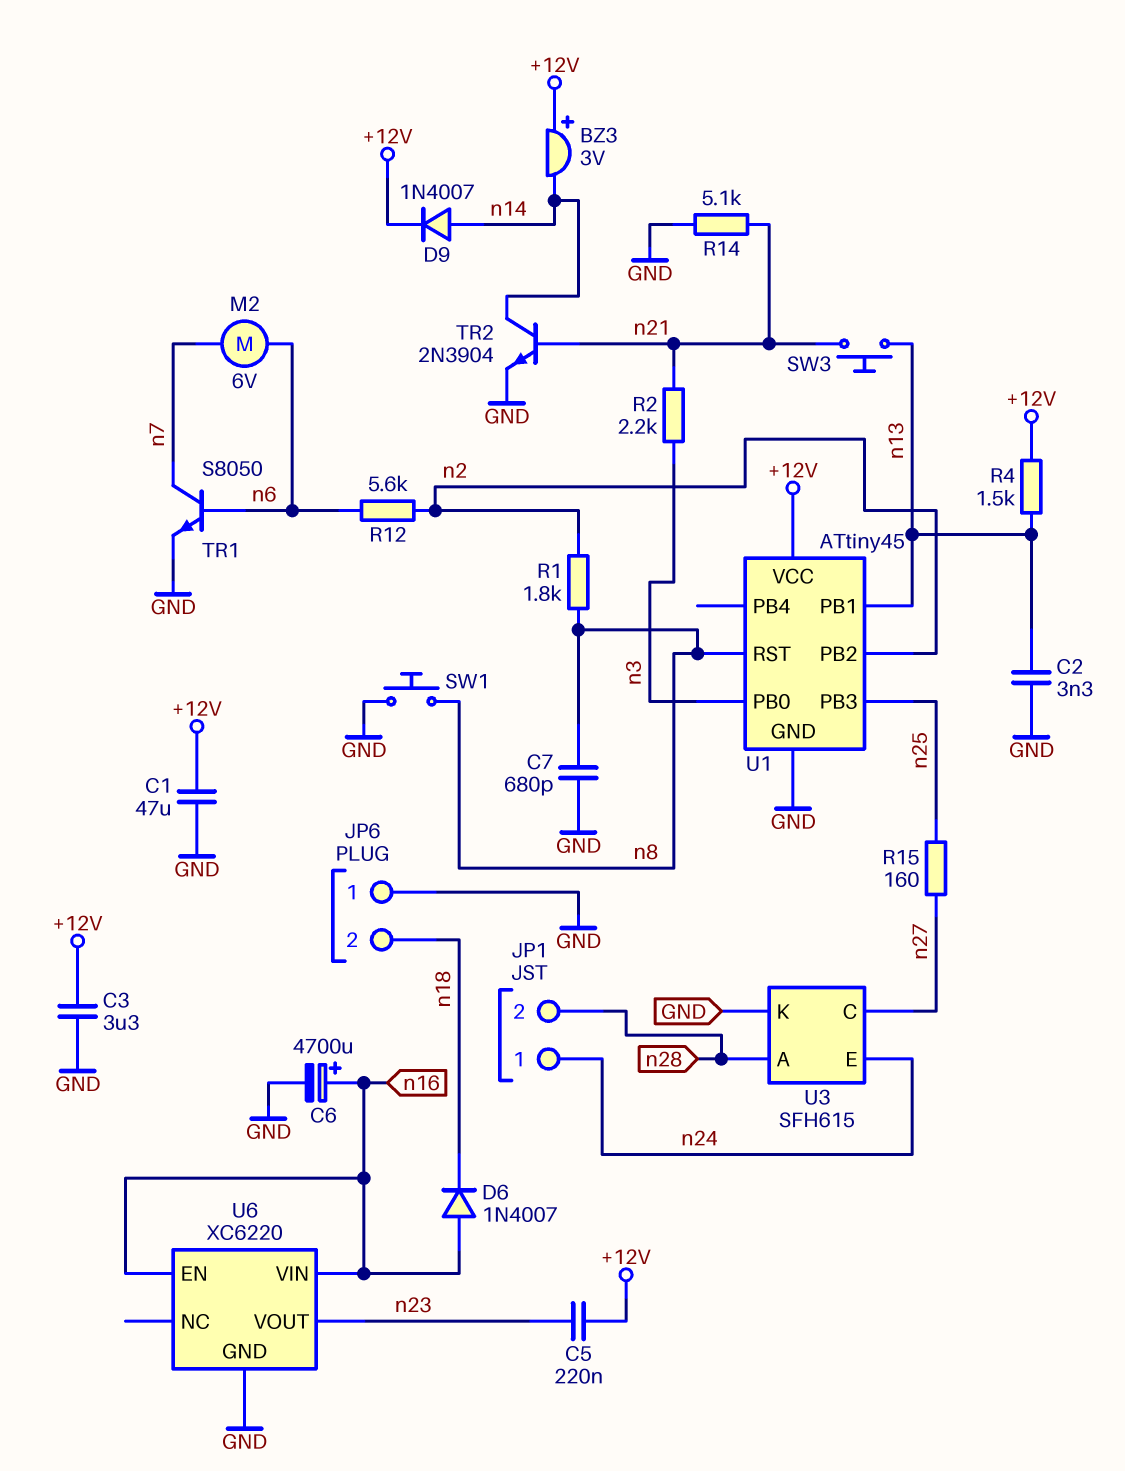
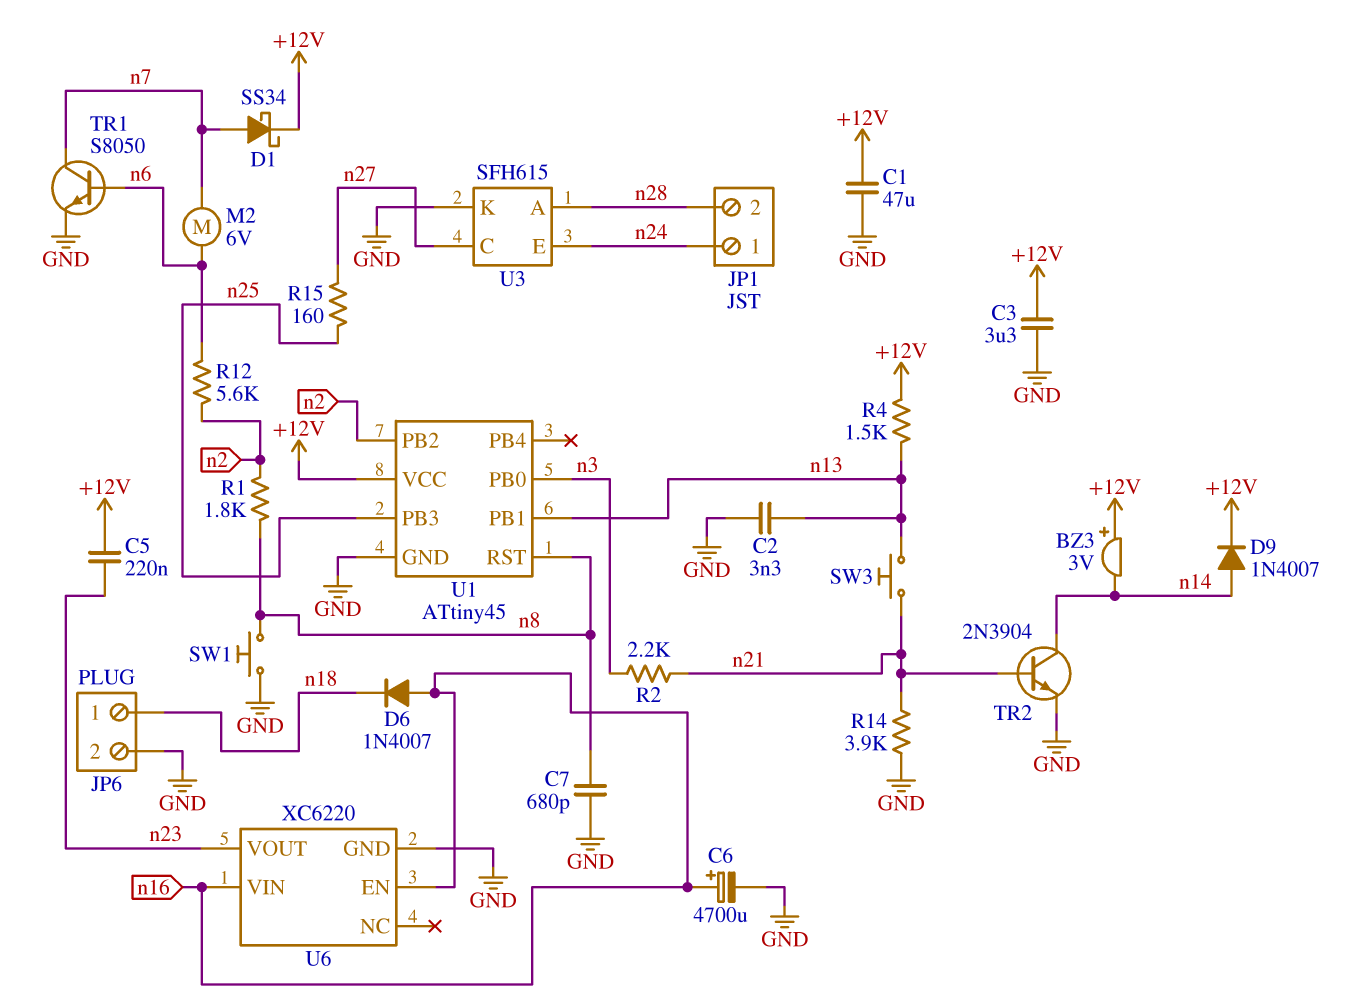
D1: none -> schottky SS34 (A n7, K +12V)
JP6 pin 1: GND -> n18
JP6 pin 2: n18 -> GND
R14: 5.1k (GND, n21) -> 3.9k (GND, n21)

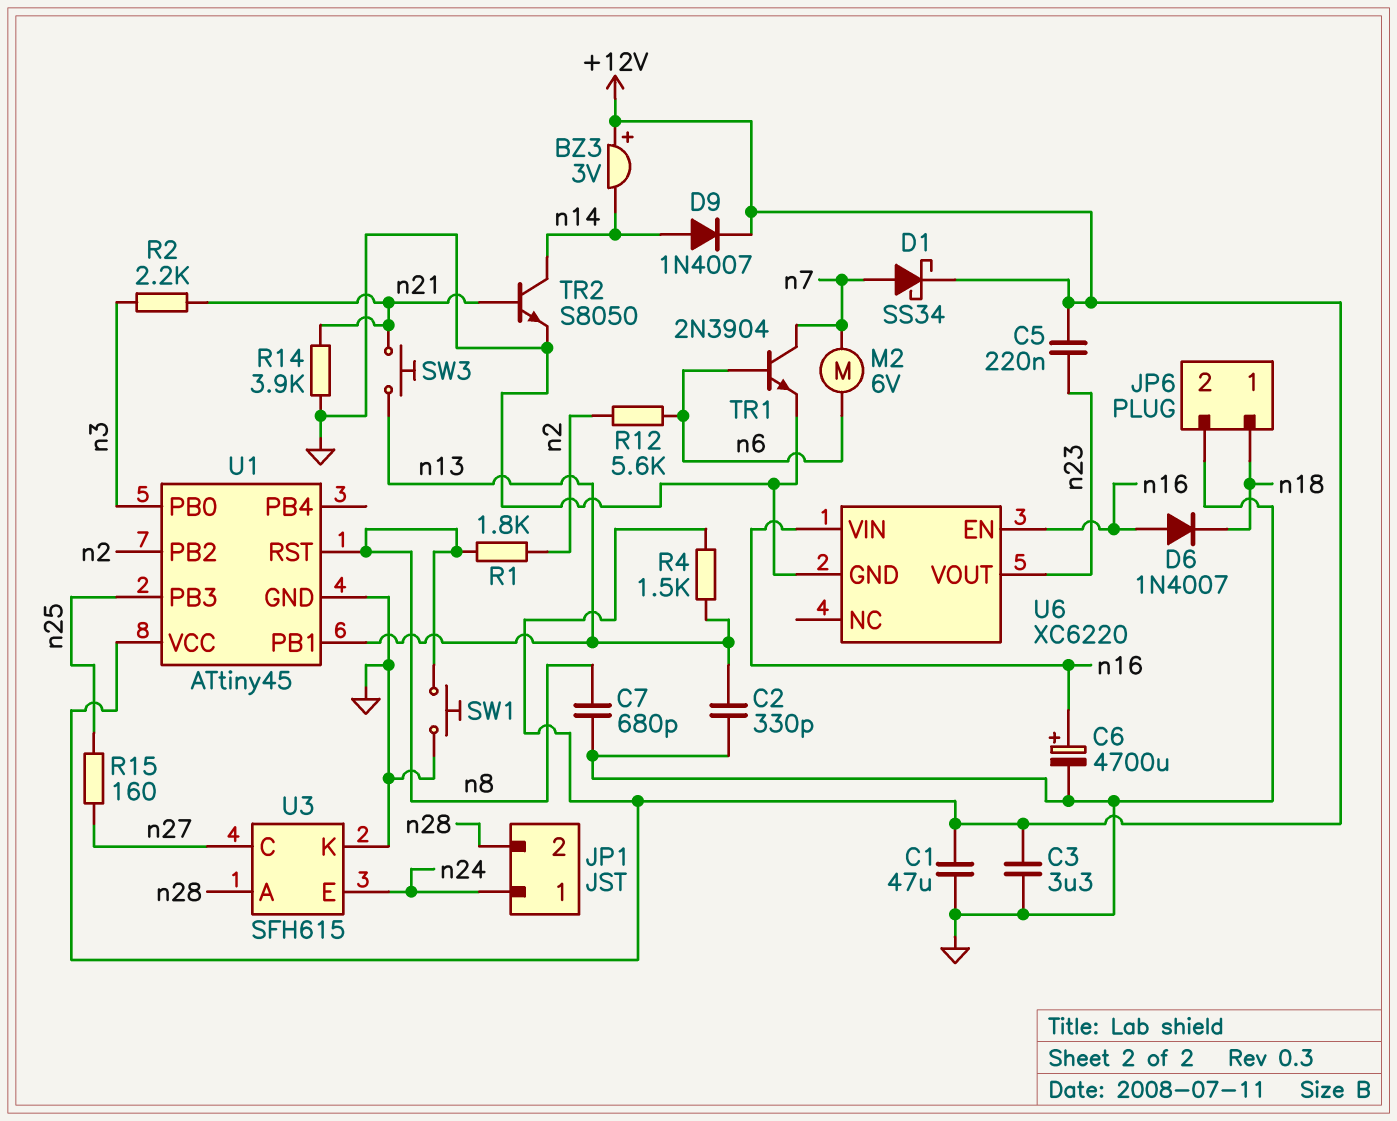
C2: 3.3nF (GND, n13) -> 330pF (GND, n13)
TR1: NPN S8050 (B n6, C n7, E GND) -> NPN 2N3904 (B n6, C n7, E GND)
TR2: NPN 2N3904 (B n21, C n14, E GND) -> NPN S8050 (B n21, C n14, E GND)

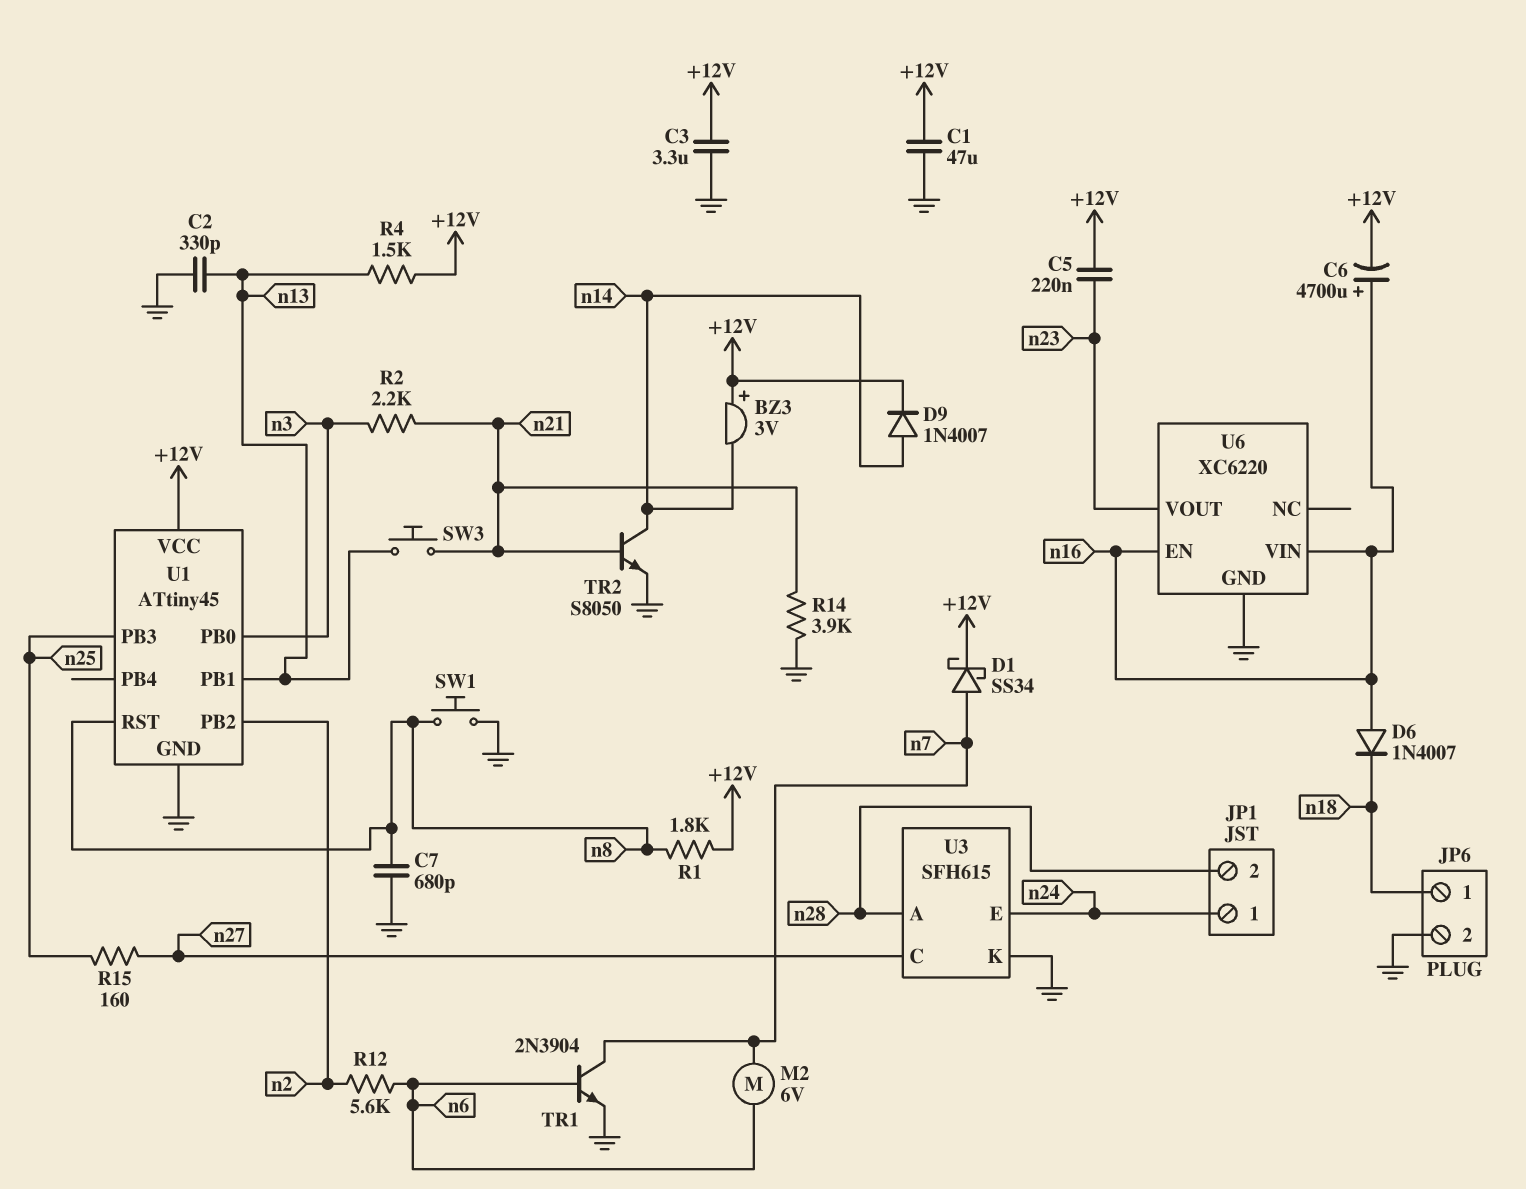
C6: 4700uF (plus n16, minus GND) -> 4700uF (plus n16, minus +12V)
R1: 1.8k (n2, n8) -> 1.8k (+12V, n8)

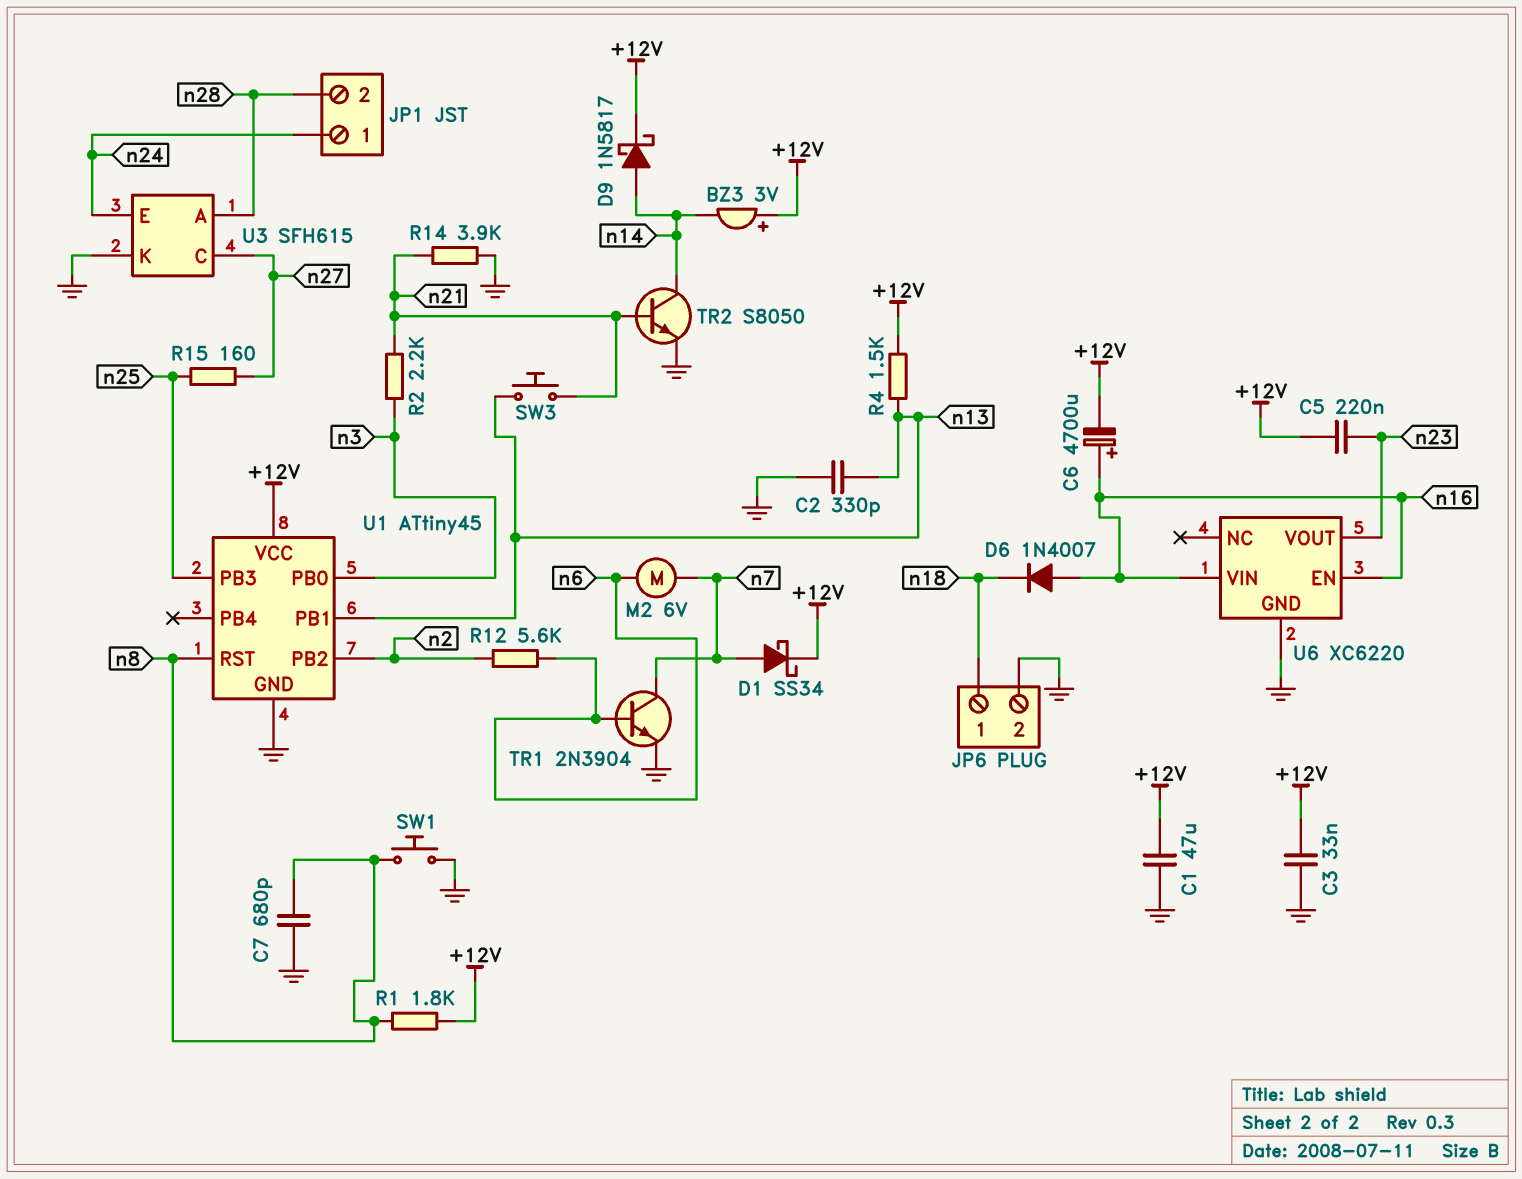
C3: 3.3uF (+12V, GND) -> 33nF (+12V, GND)
D9: diode 1N4007 (A n14, K +12V) -> schottky 1N5817 (A n14, K +12V)

